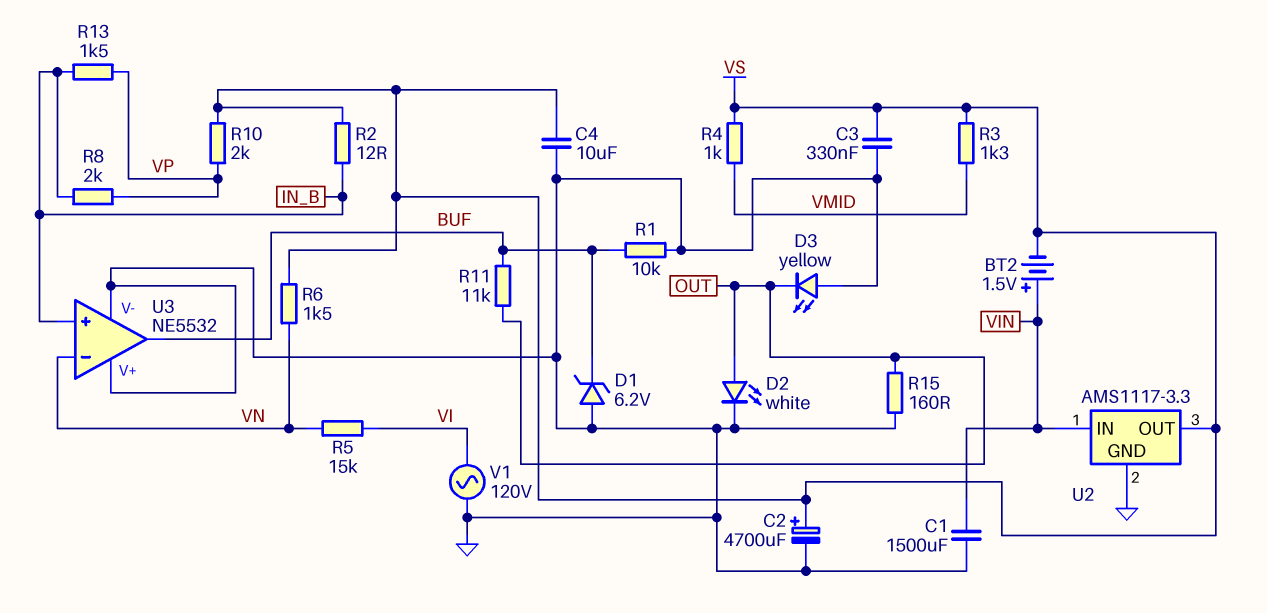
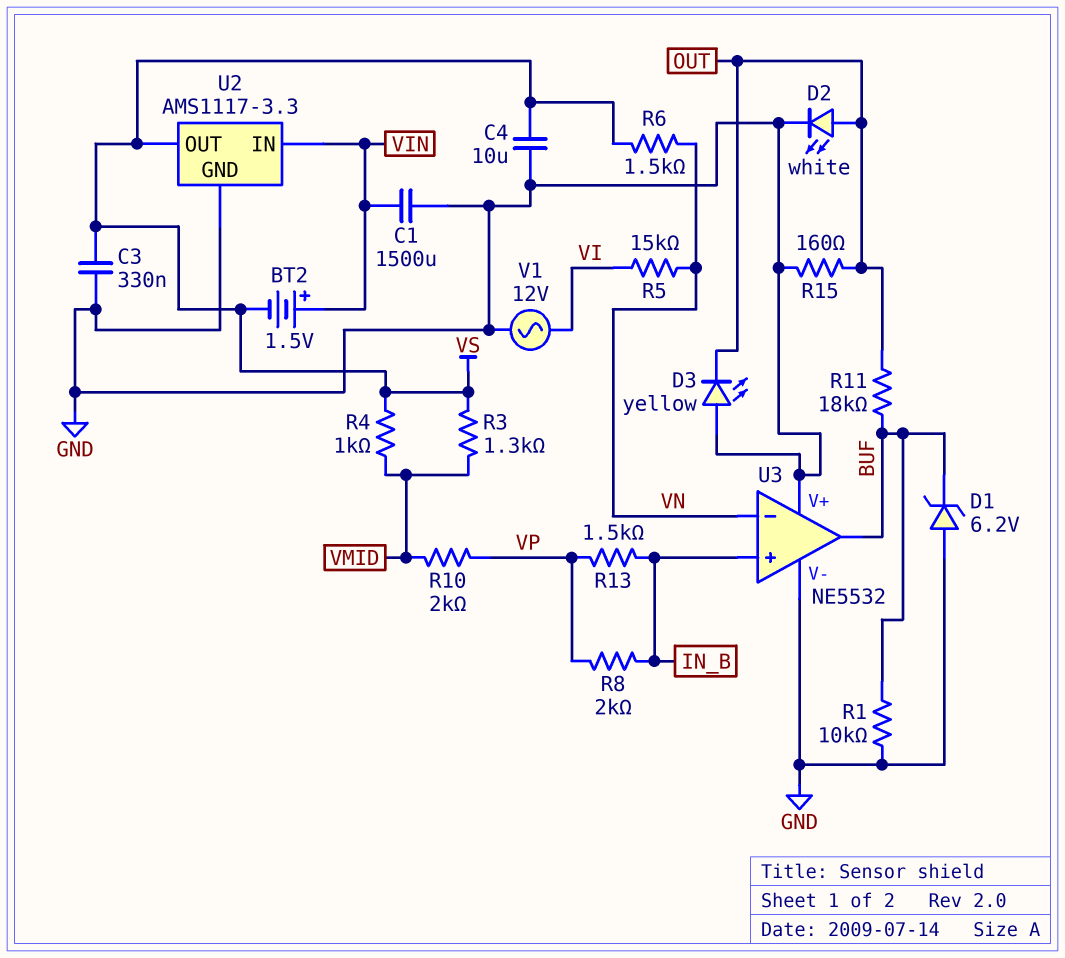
C2: 4700uF (plus VS, minus GND) -> none
R2: 12 (IN_B, VS) -> none
R10: 2k (VP, VS) -> 2k (VMID, VP)
R11: 11k (BUF, OUT) -> 18k (BUF, OUT)
V1: AC 120V (GND, VI) -> AC 12V (GND, VI)

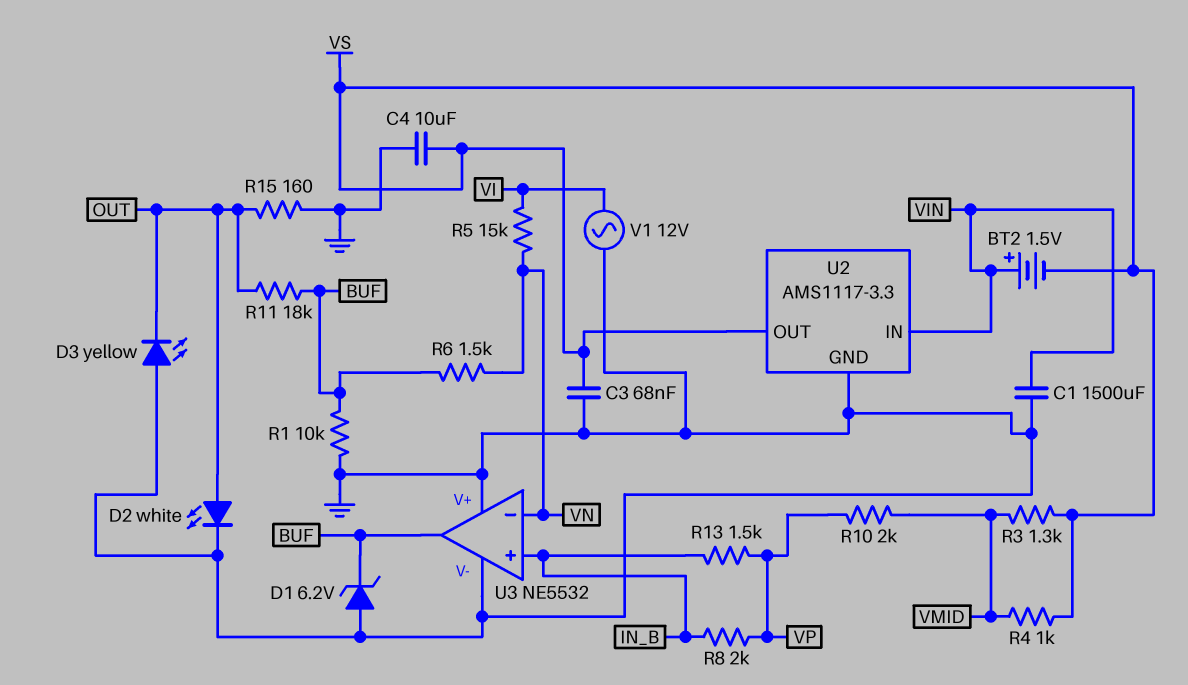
C3: 330nF (GND, VS) -> 68nF (GND, VS)
R6: 1.5k (VN, VS) -> 1.5k (BUF, VN)

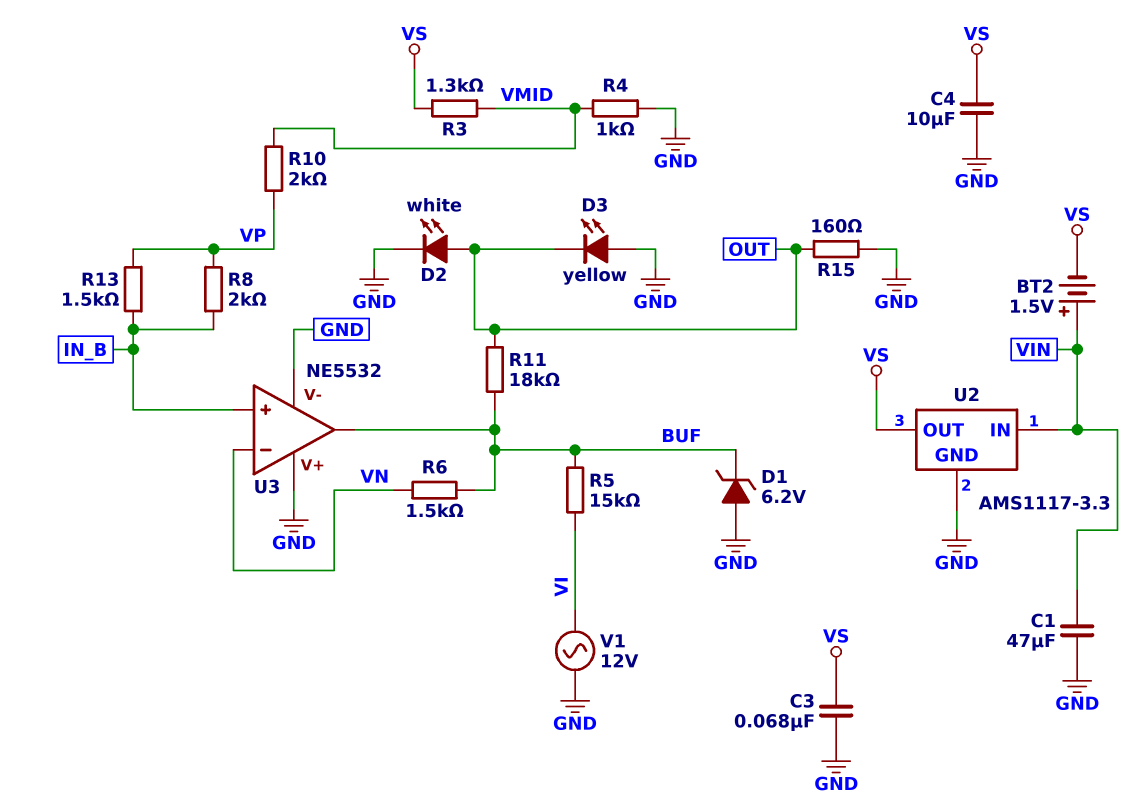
C1: 1500uF (GND, VIN) -> 47uF (GND, VIN)
R1: 10k (BUF, GND) -> none
R4: 1k (VMID, VS) -> 1k (GND, VMID)
R5: 15k (VI, VN) -> 15k (BUF, VI)

